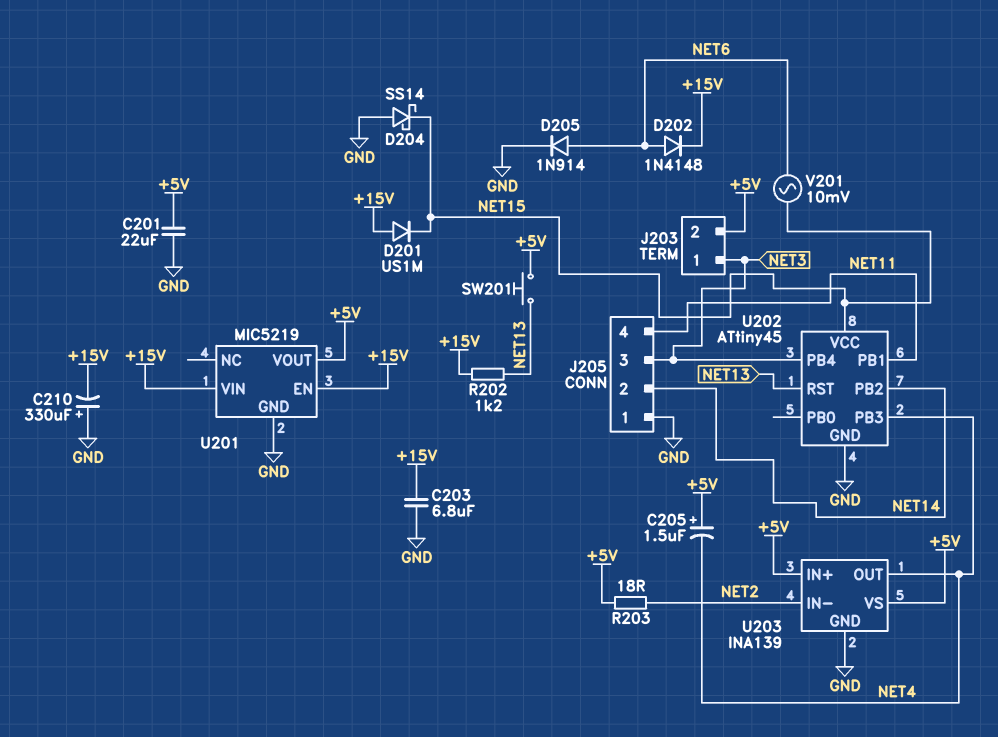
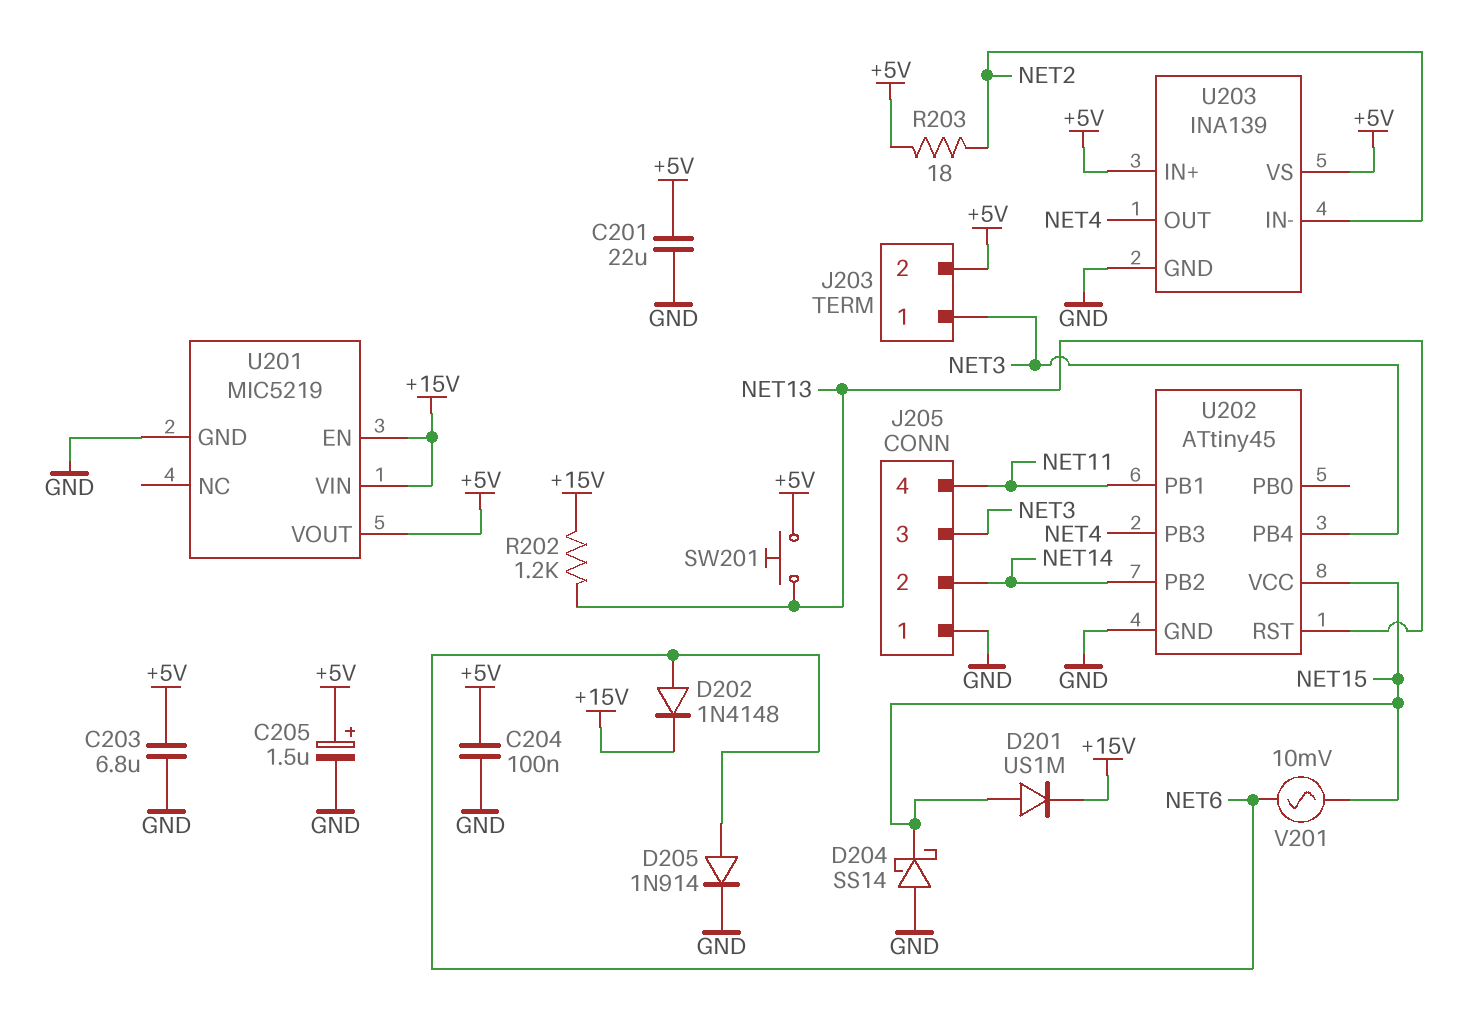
C203: 6.8uF (+15V, GND) -> 6.8uF (+5V, GND)
C204: none -> 100nF (+5V, GND)
C205: 1.5uF (plus +5V, minus NET4) -> 1.5uF (plus +5V, minus GND)
C210: 330uF (plus GND, minus +15V) -> none
D201: diode US1M (A +15V, K NET15) -> diode US1M (A NET15, K +15V)

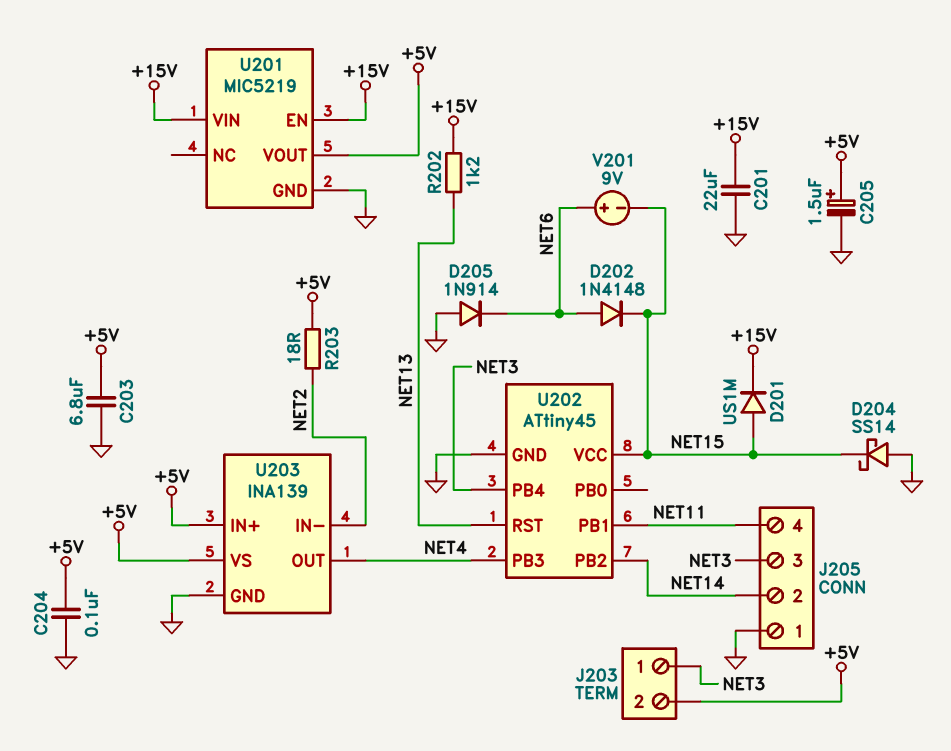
C201: 22uF (+5V, GND) -> 22uF (+15V, GND)
D202: diode 1N4148 (A NET6, K +15V) -> diode 1N4148 (A NET6, K NET15)
D205: diode 1N914 (A NET6, K GND) -> diode 1N914 (A GND, K NET6)
SW201: button (+5V, NET13) -> none
V201: AC 10mV (NET6, NET15) -> 9V (plus NET6, minus NET15)

